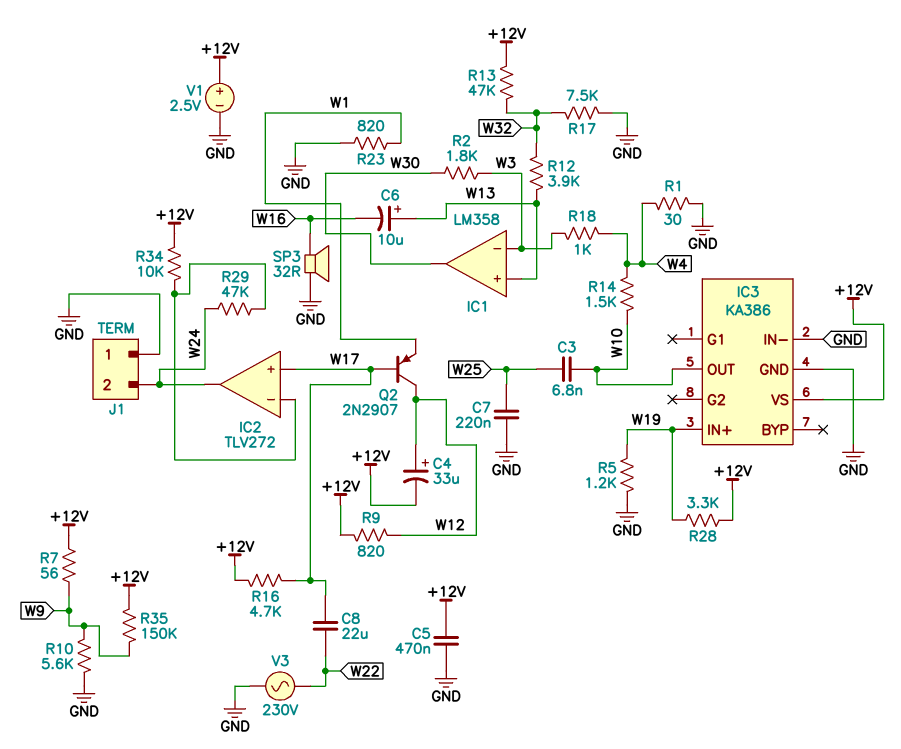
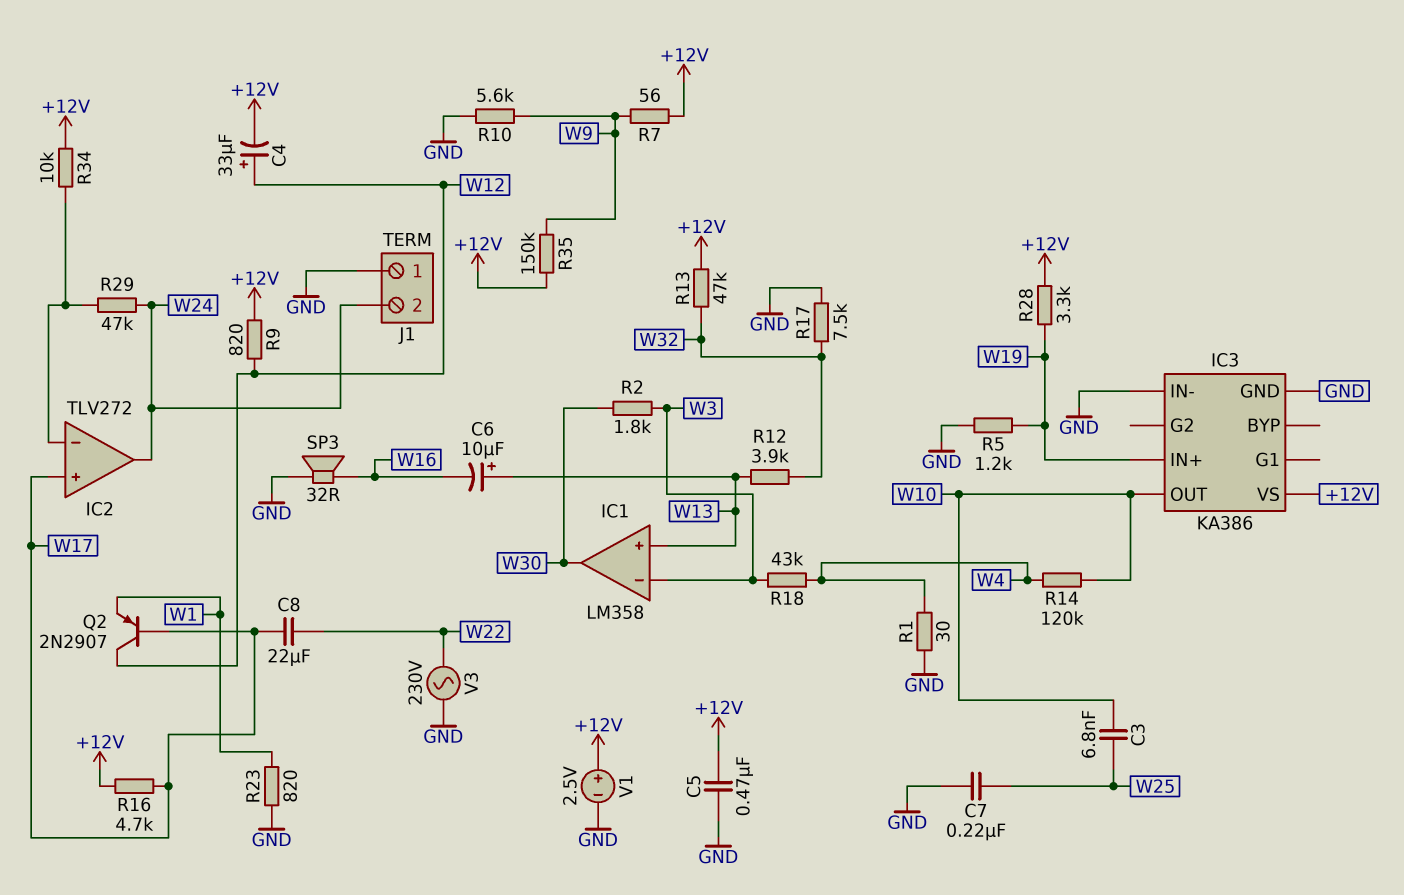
R14: 1.5k (W4, W10) -> 120k (W4, W10)
R18: 1k (W3, W4) -> 43k (W3, W4)

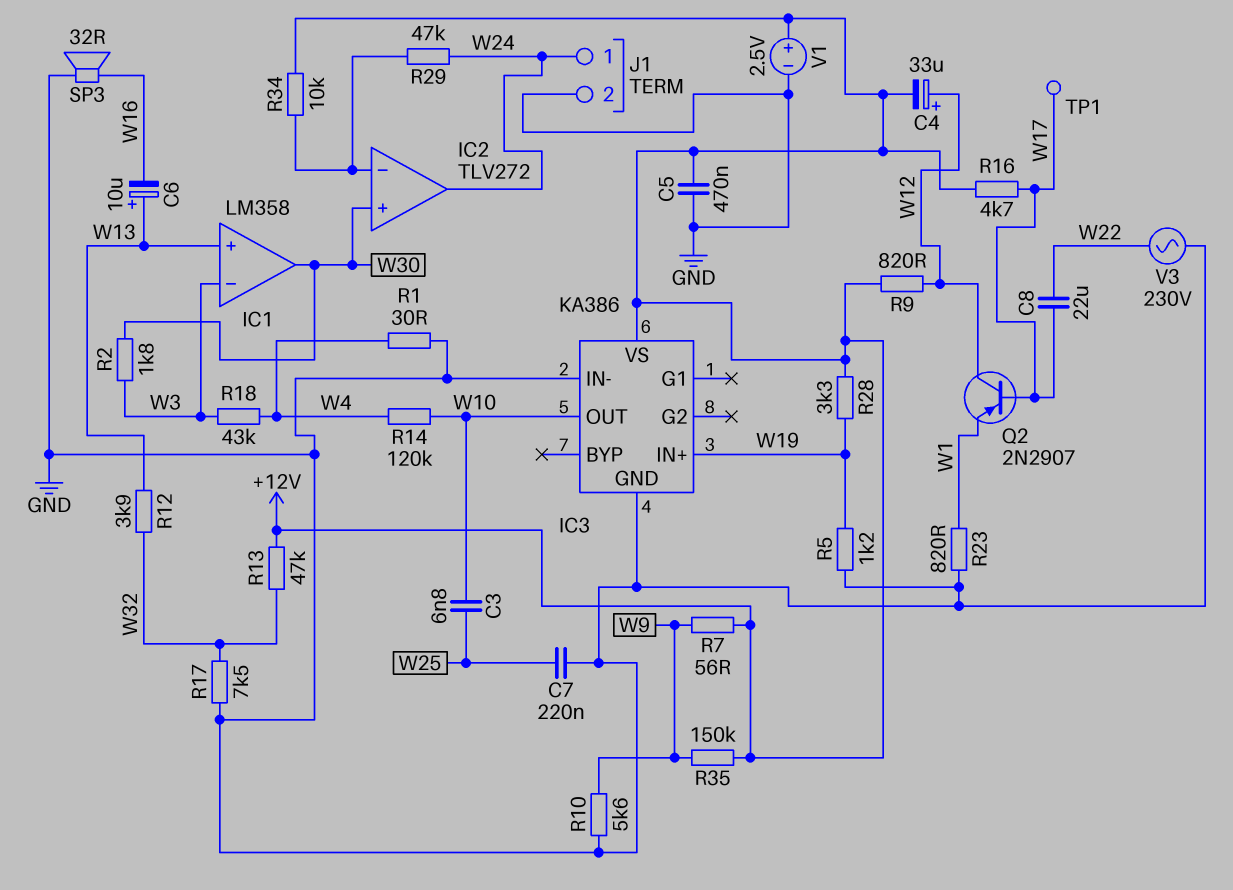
IC2 pin in+: W17 -> W30
J1 pin 1: GND -> W24
J1 pin 2: W24 -> GND
TP1: none -> test point (W17)

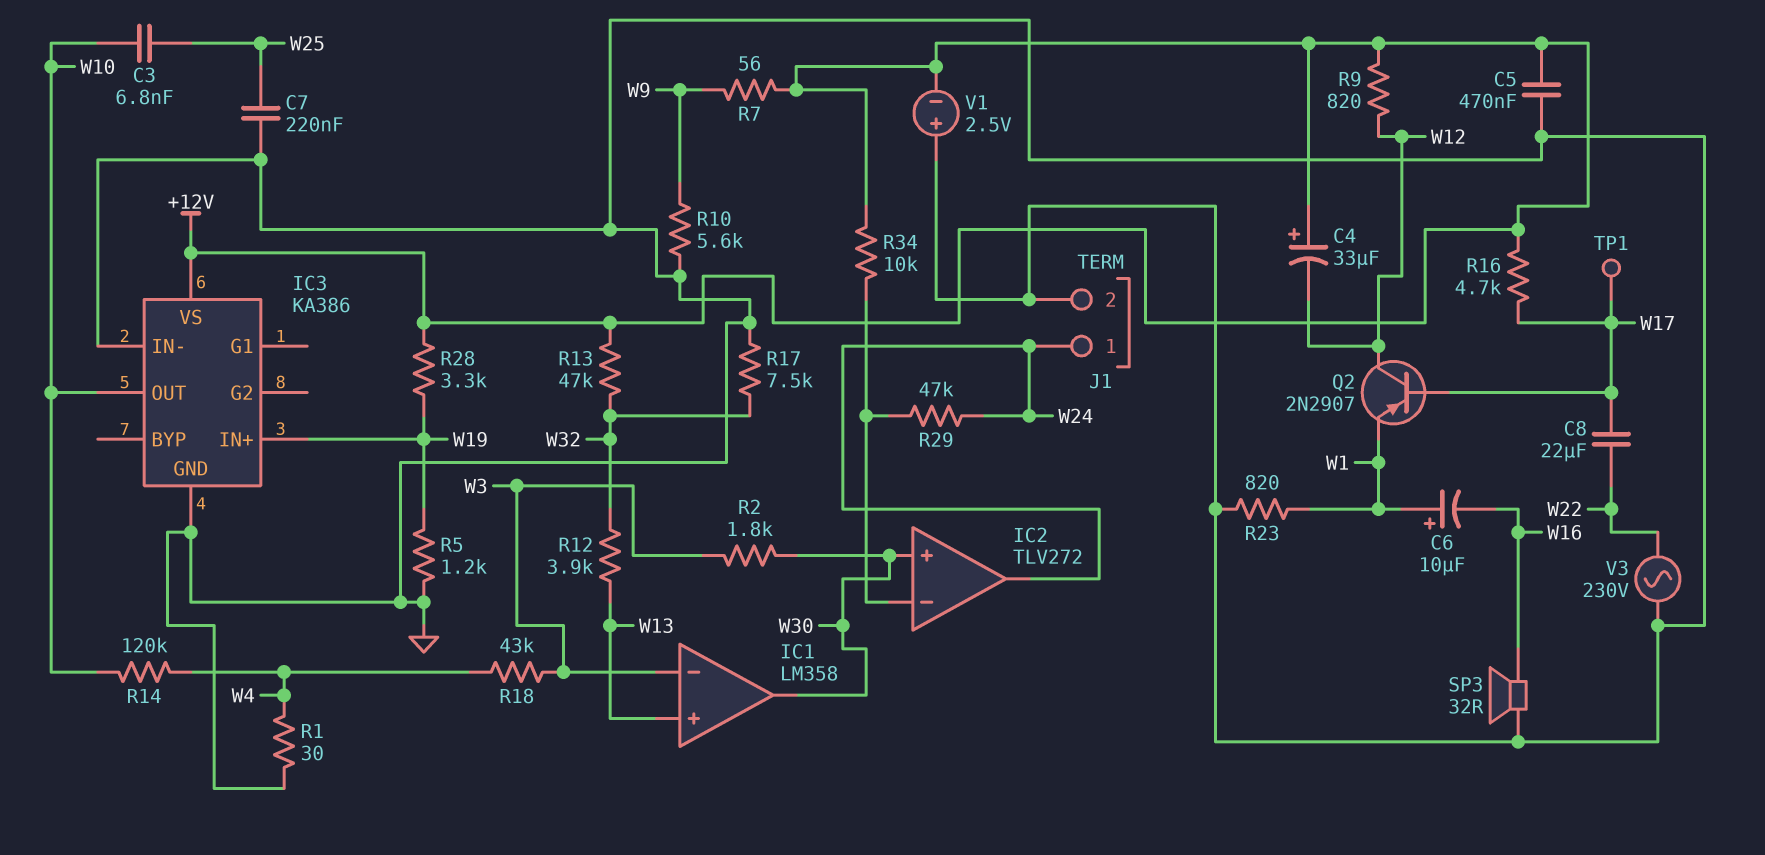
C4: 33uF (plus W12, minus +12V) -> 33uF (plus +12V, minus W12)
C6: 10uF (plus W13, minus W16) -> 10uF (plus W1, minus W16)
R35: 150k (+12V, W9) -> none
V1: 2.5V (plus +12V, minus GND) -> 2.5V (plus GND, minus +12V)

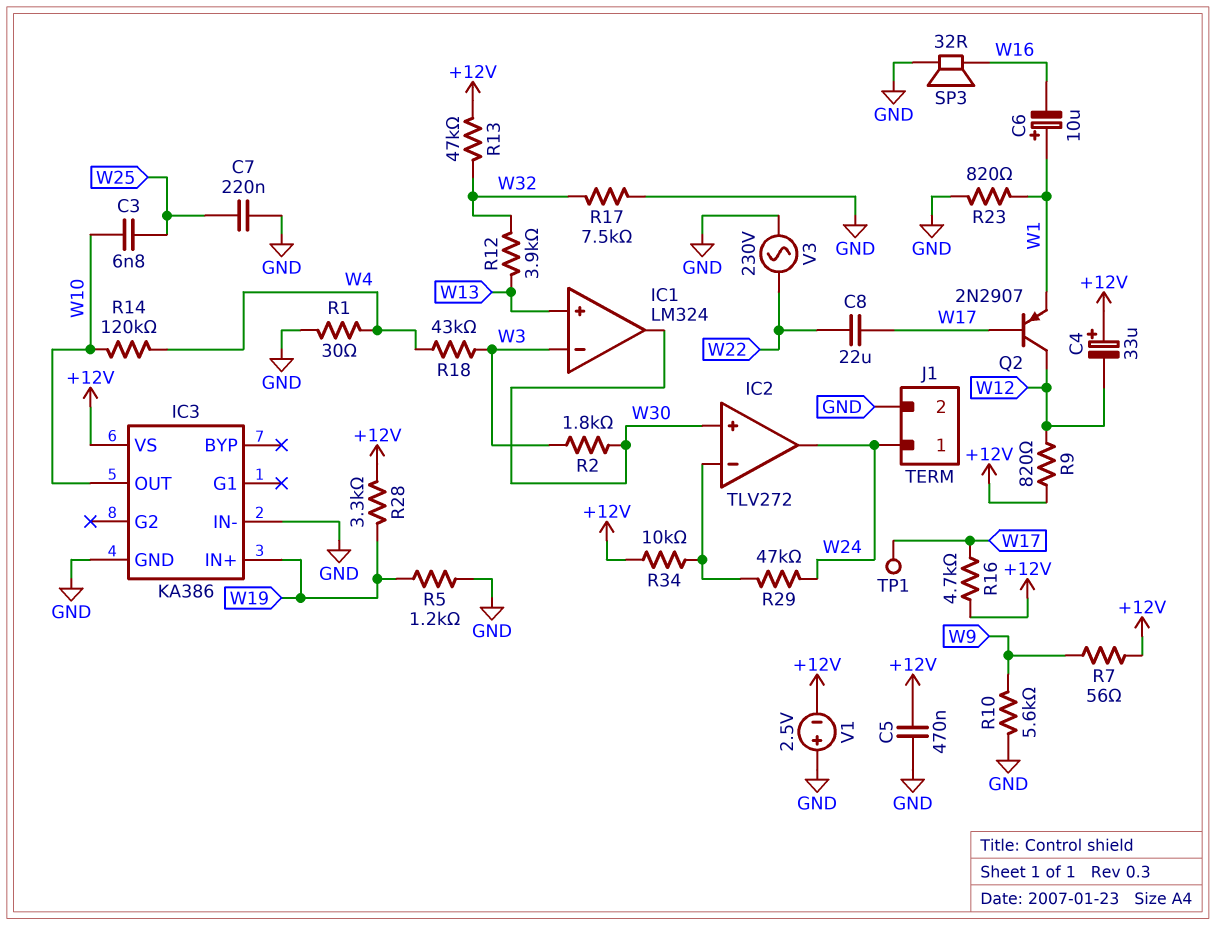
IC1: LM358 -> LM324

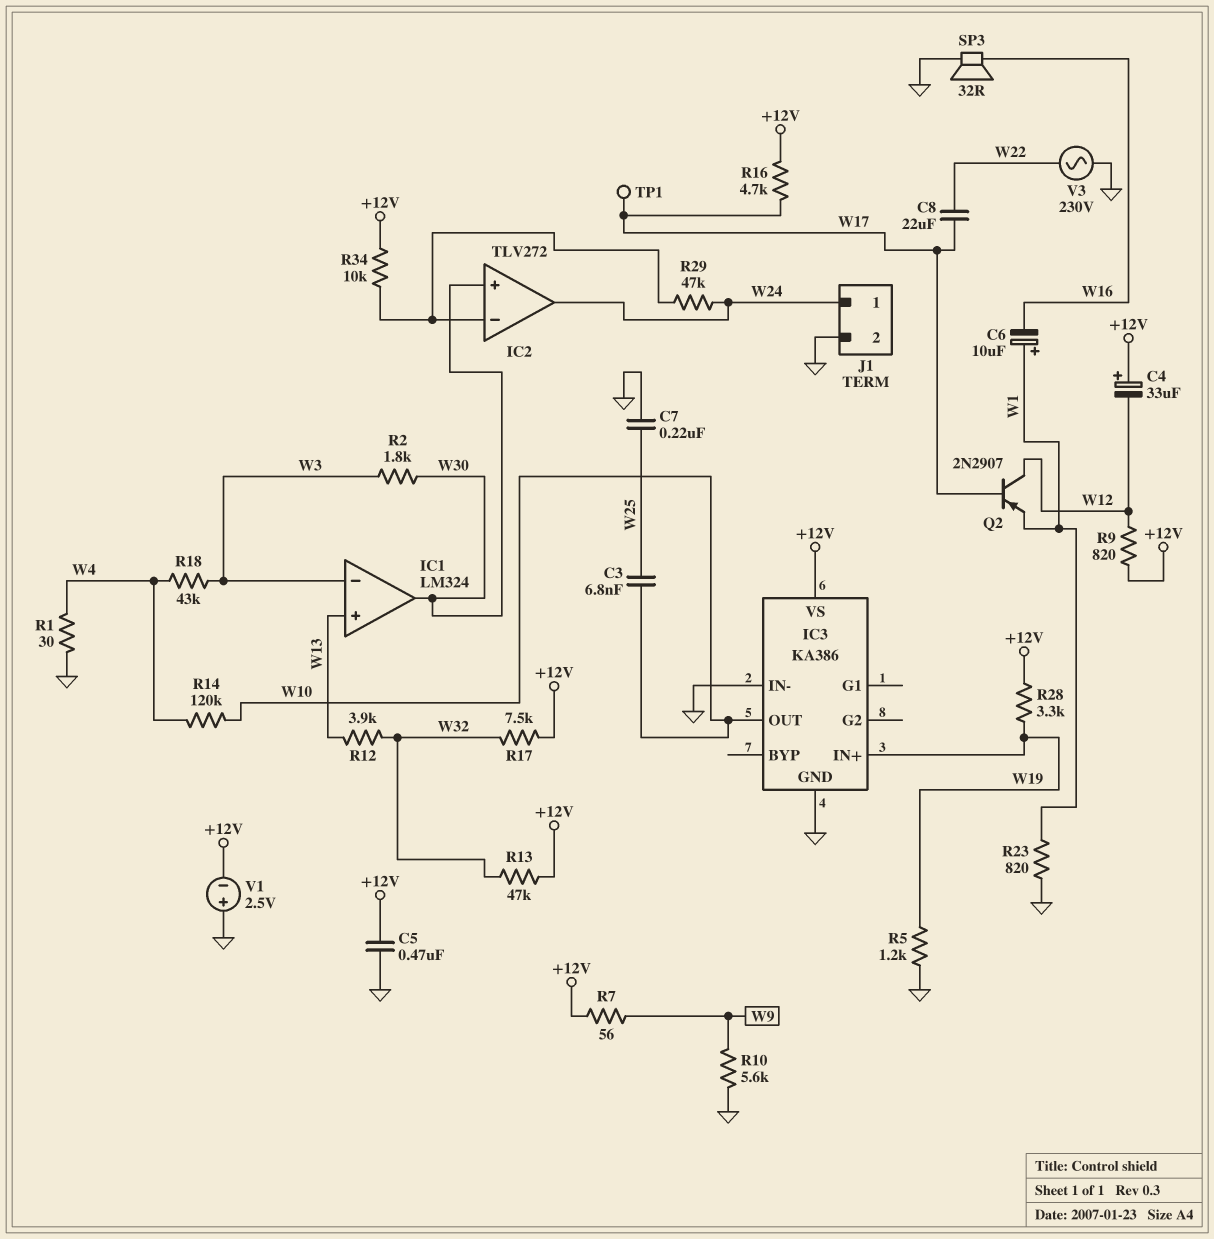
R17: 7.5k (GND, W32) -> 7.5k (+12V, W32)

